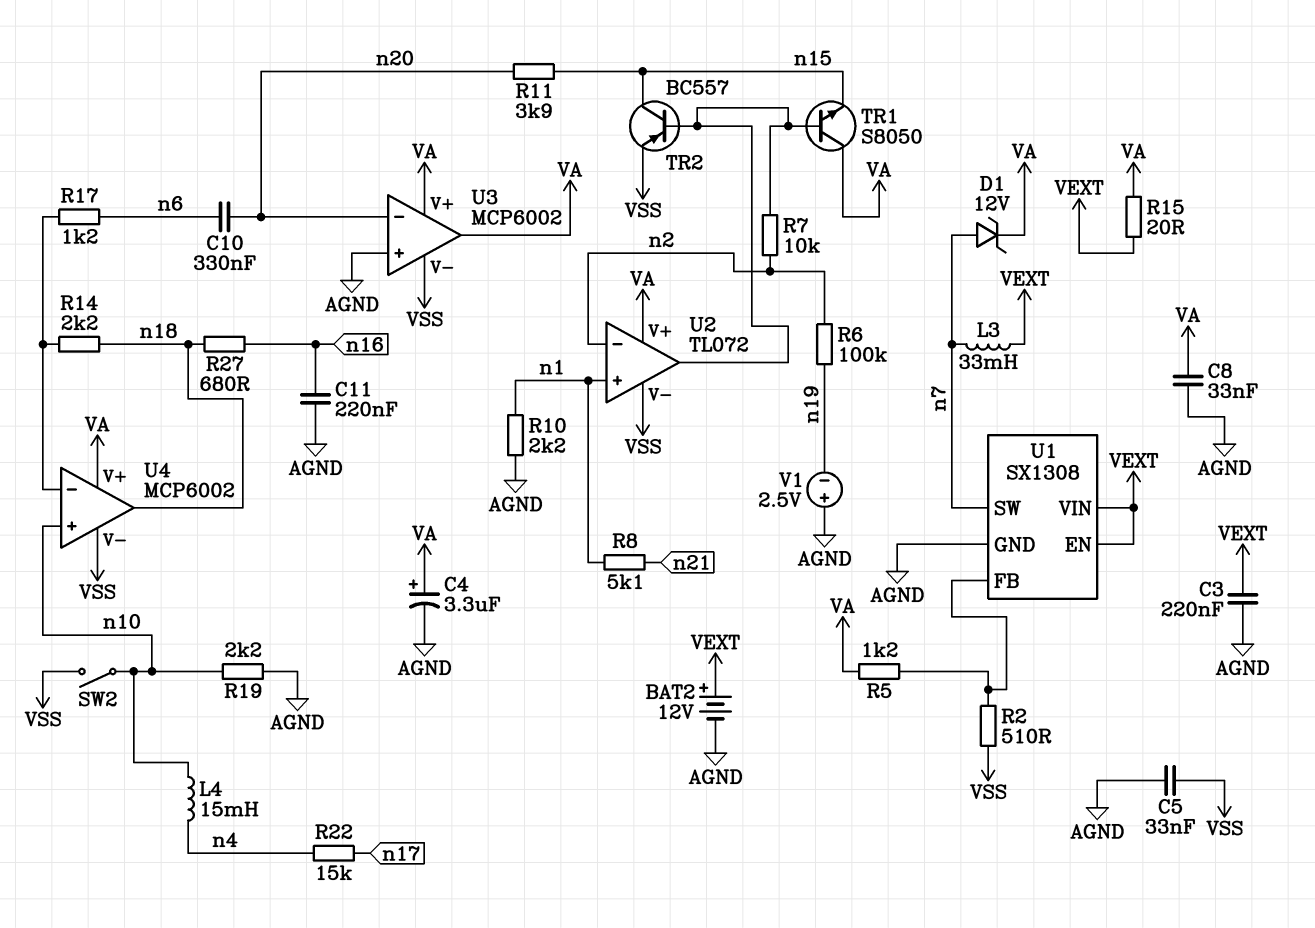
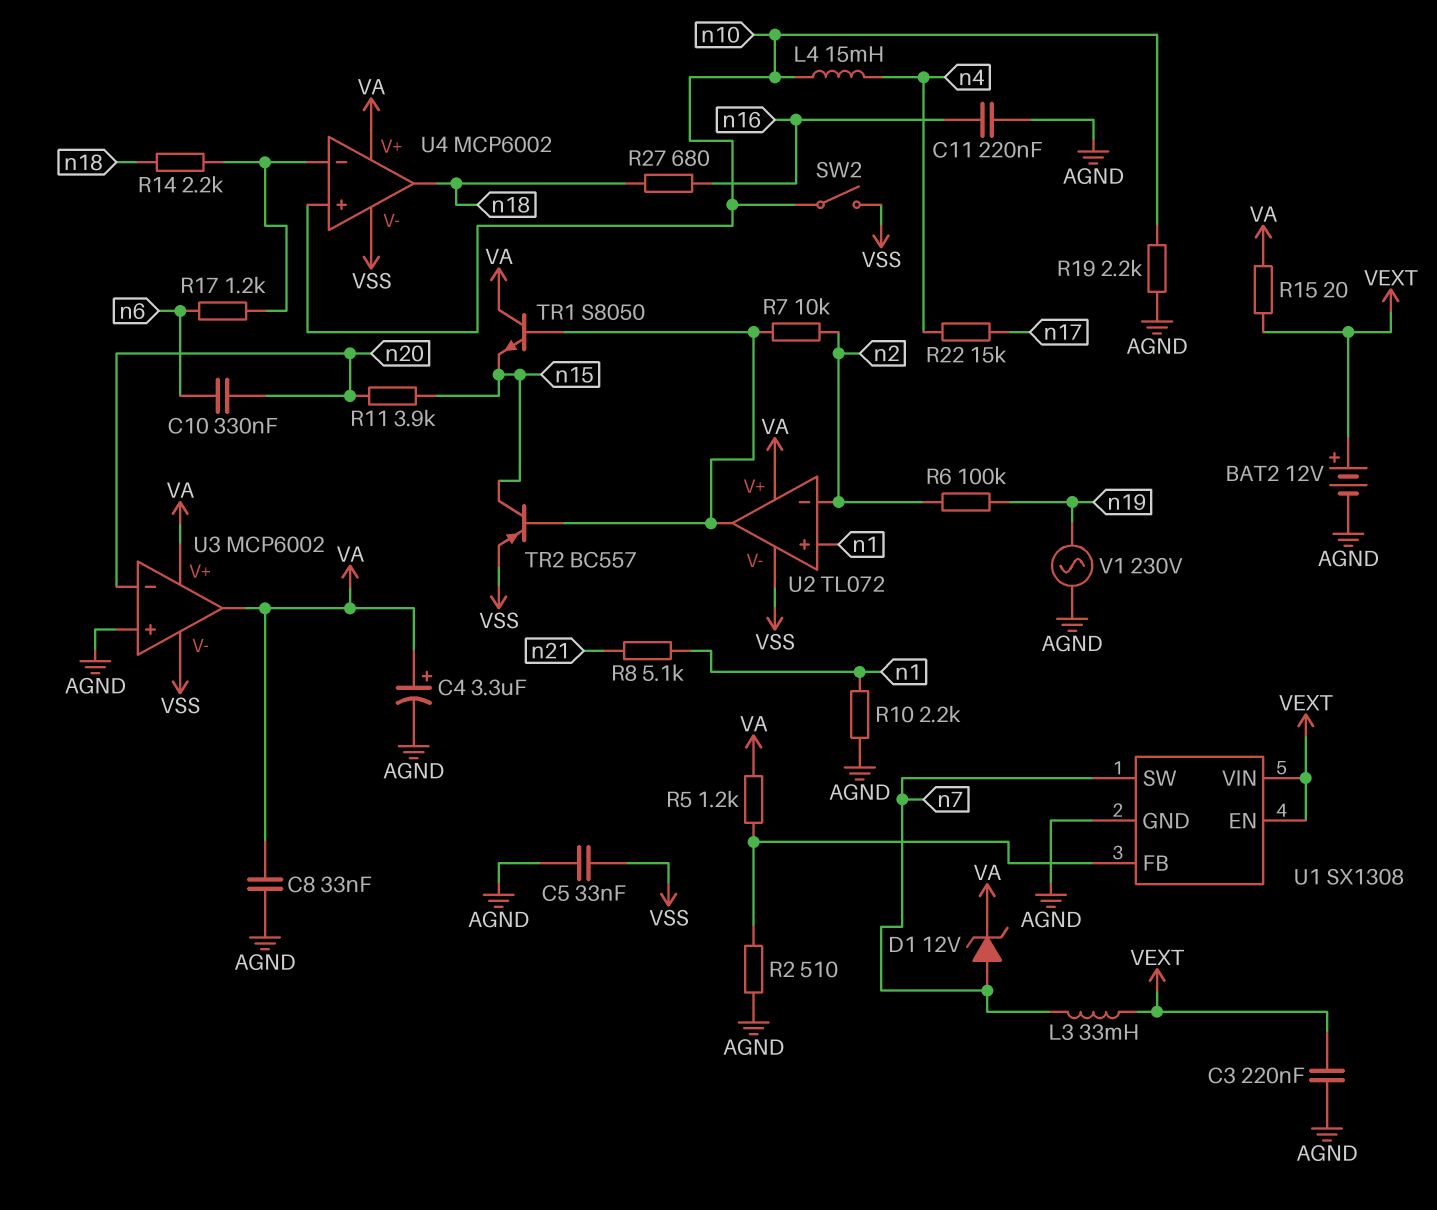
R2: 510 (U1/FB, VSS) -> 510 (AGND, U1/FB)
V1: 2.5V (plus AGND, minus n19) -> AC 230V (AGND, n19)

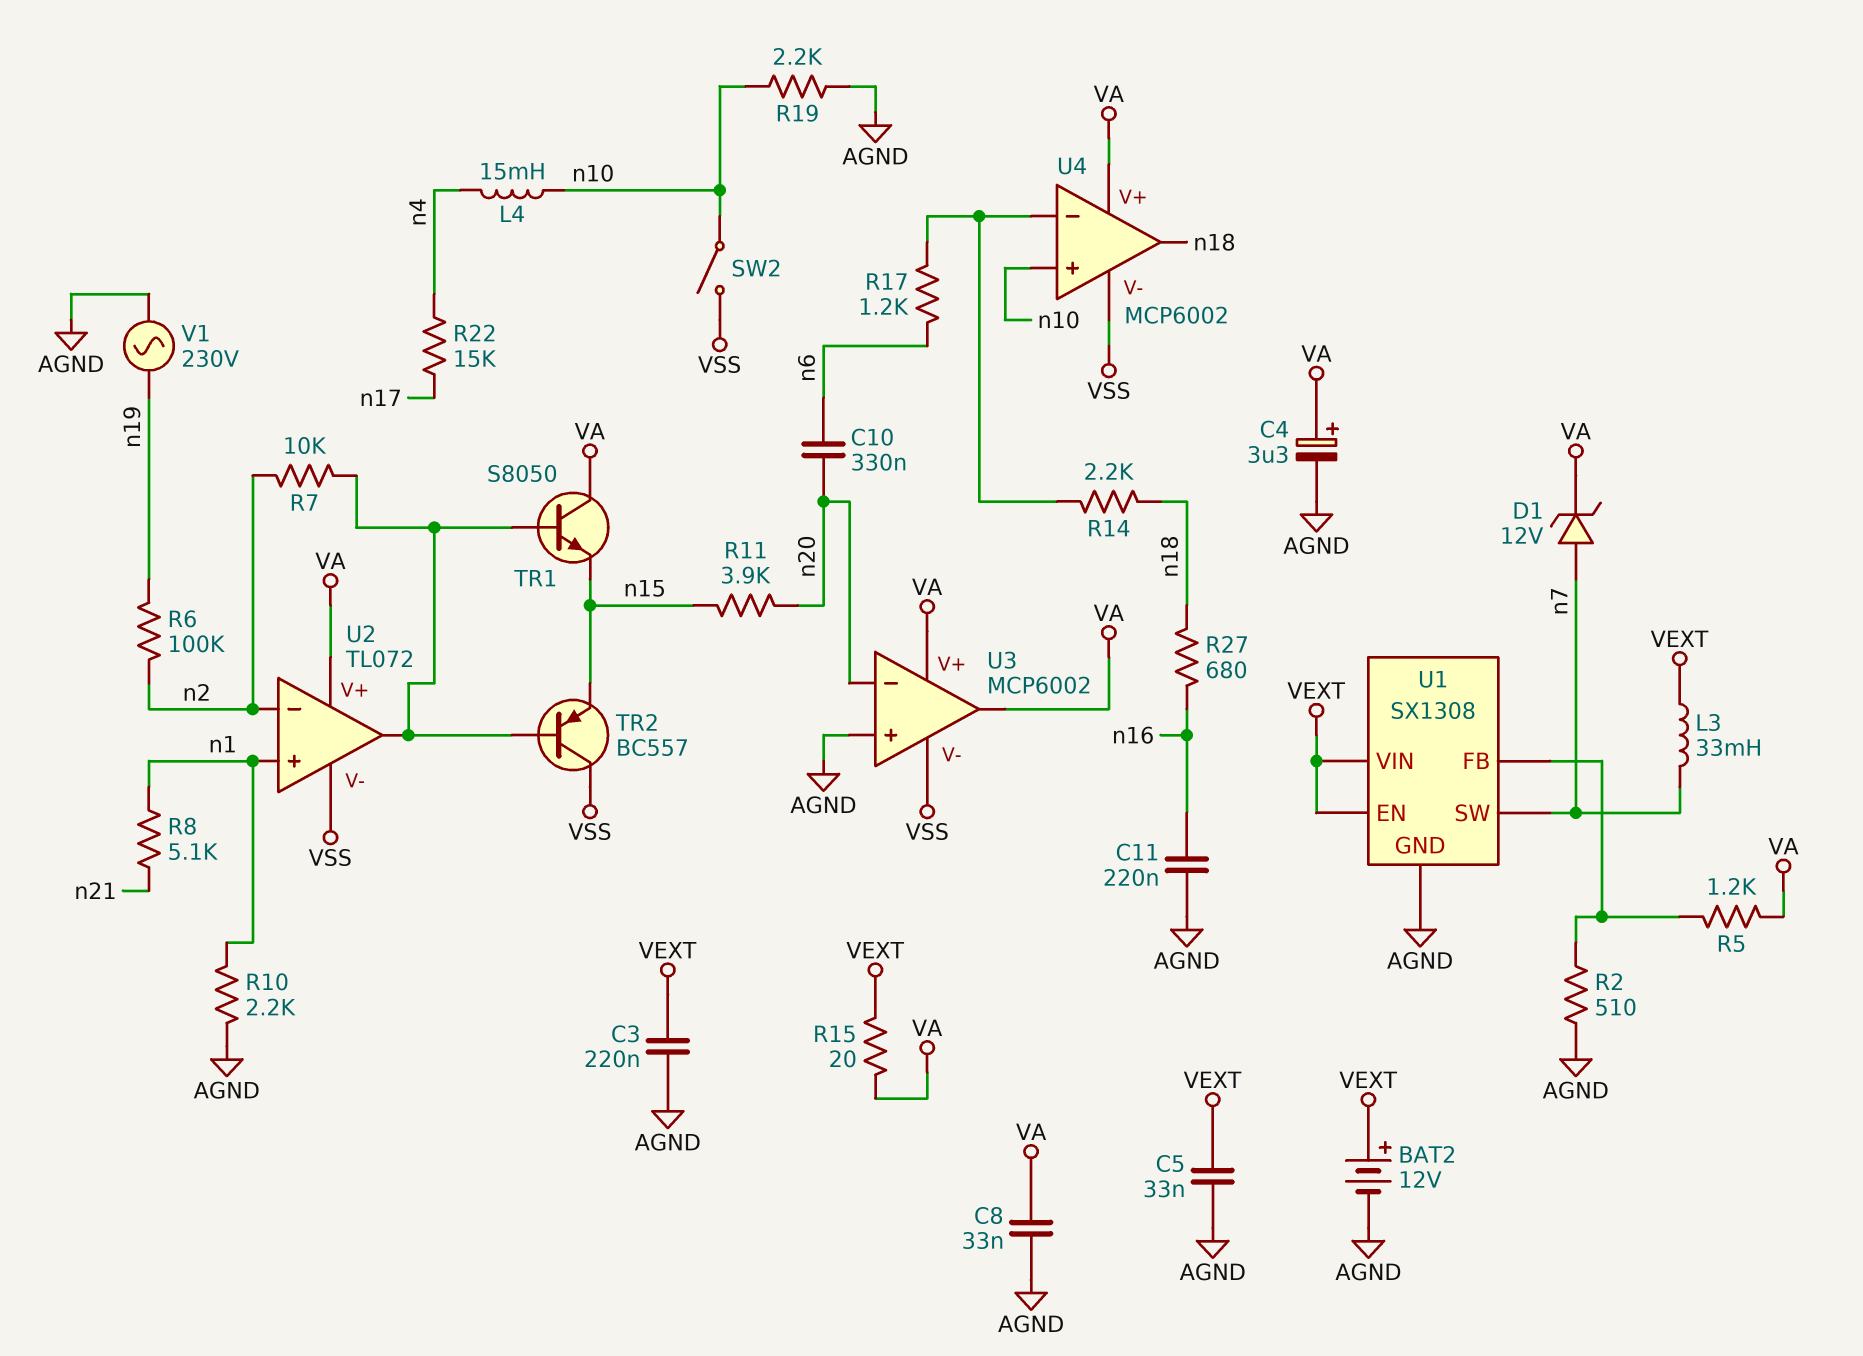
C5: 33nF (AGND, VSS) -> 33nF (AGND, VEXT)
TR2: PNP BC557 (B U2/out, C n15, E VSS) -> PNP BC557 (B U2/out, C VSS, E n15)

